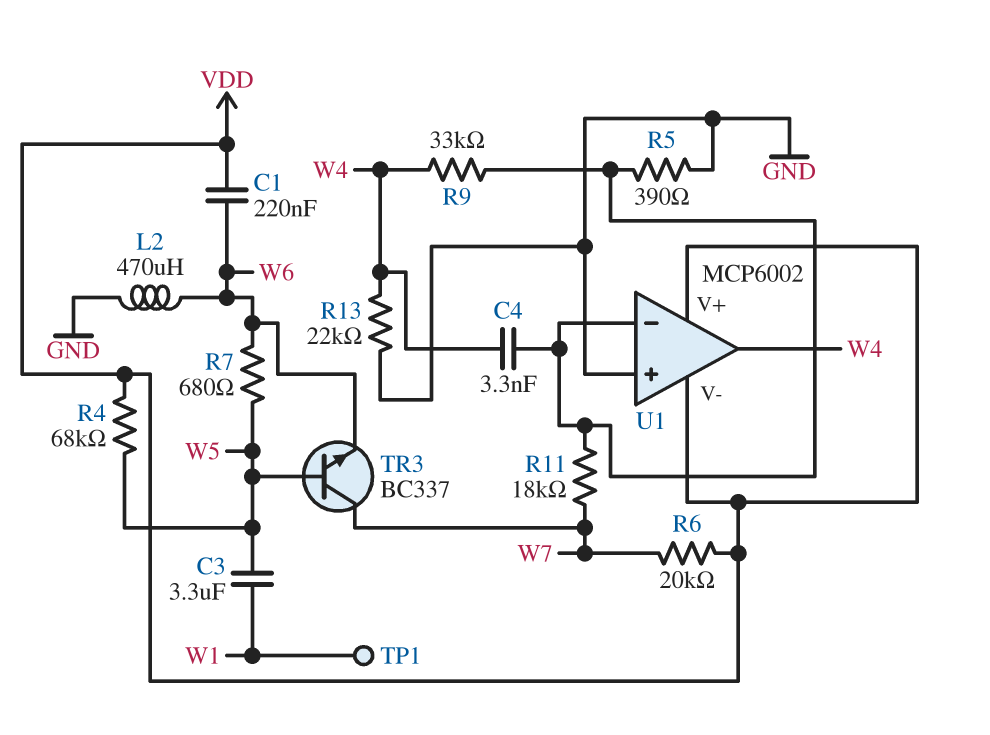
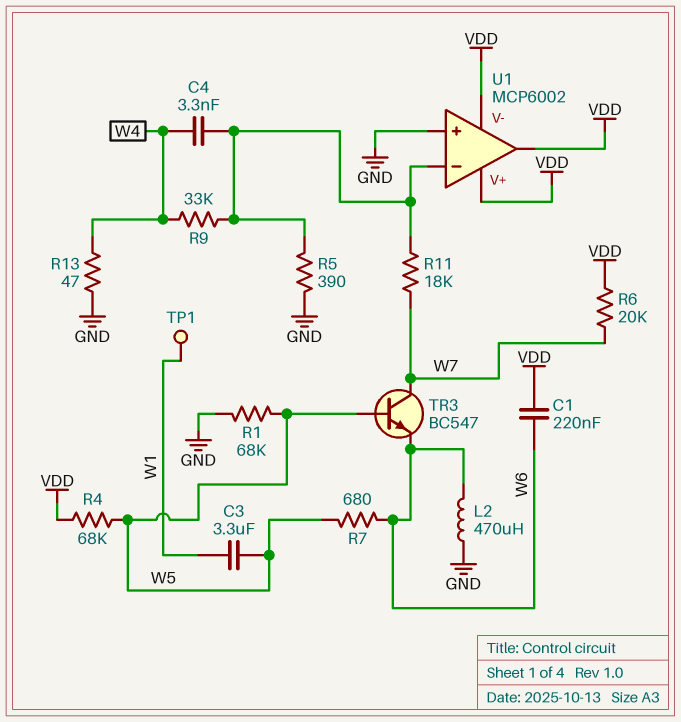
R1: none -> 68k (GND, W5)
R13: 22k (GND, W4) -> 47 (GND, W4)
TR3: NPN BC337 (B W5, C W7, E W6) -> NPN BC547 (B W5, C W7, E W6)
U1 pin out: W4 -> VDD

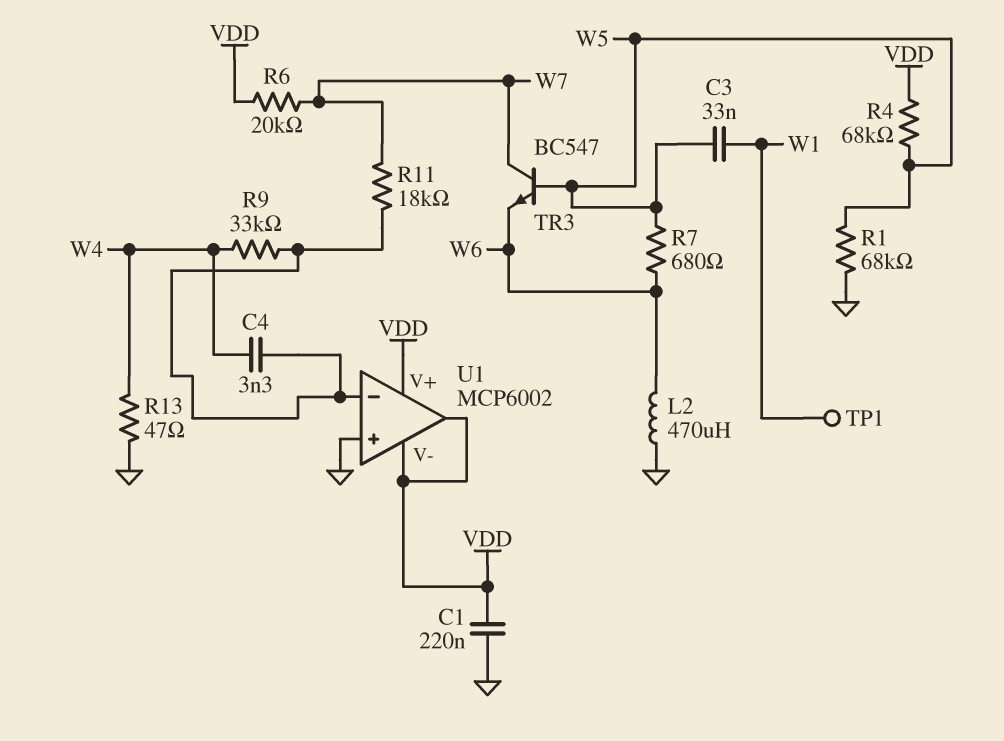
C1: 220nF (VDD, W6) -> 220nF (GND, VDD)
C3: 3.3uF (W1, W5) -> 33nF (W1, W5)
R5: 390 (GND, U1/in-) -> none

